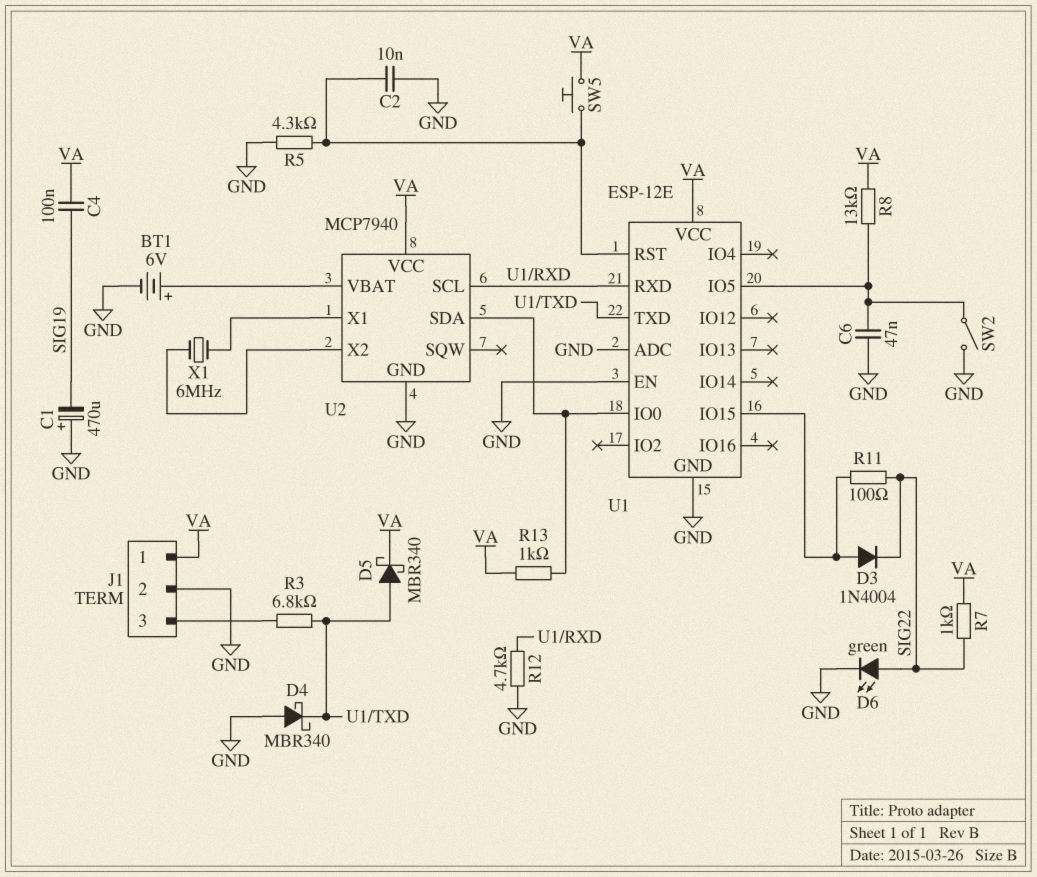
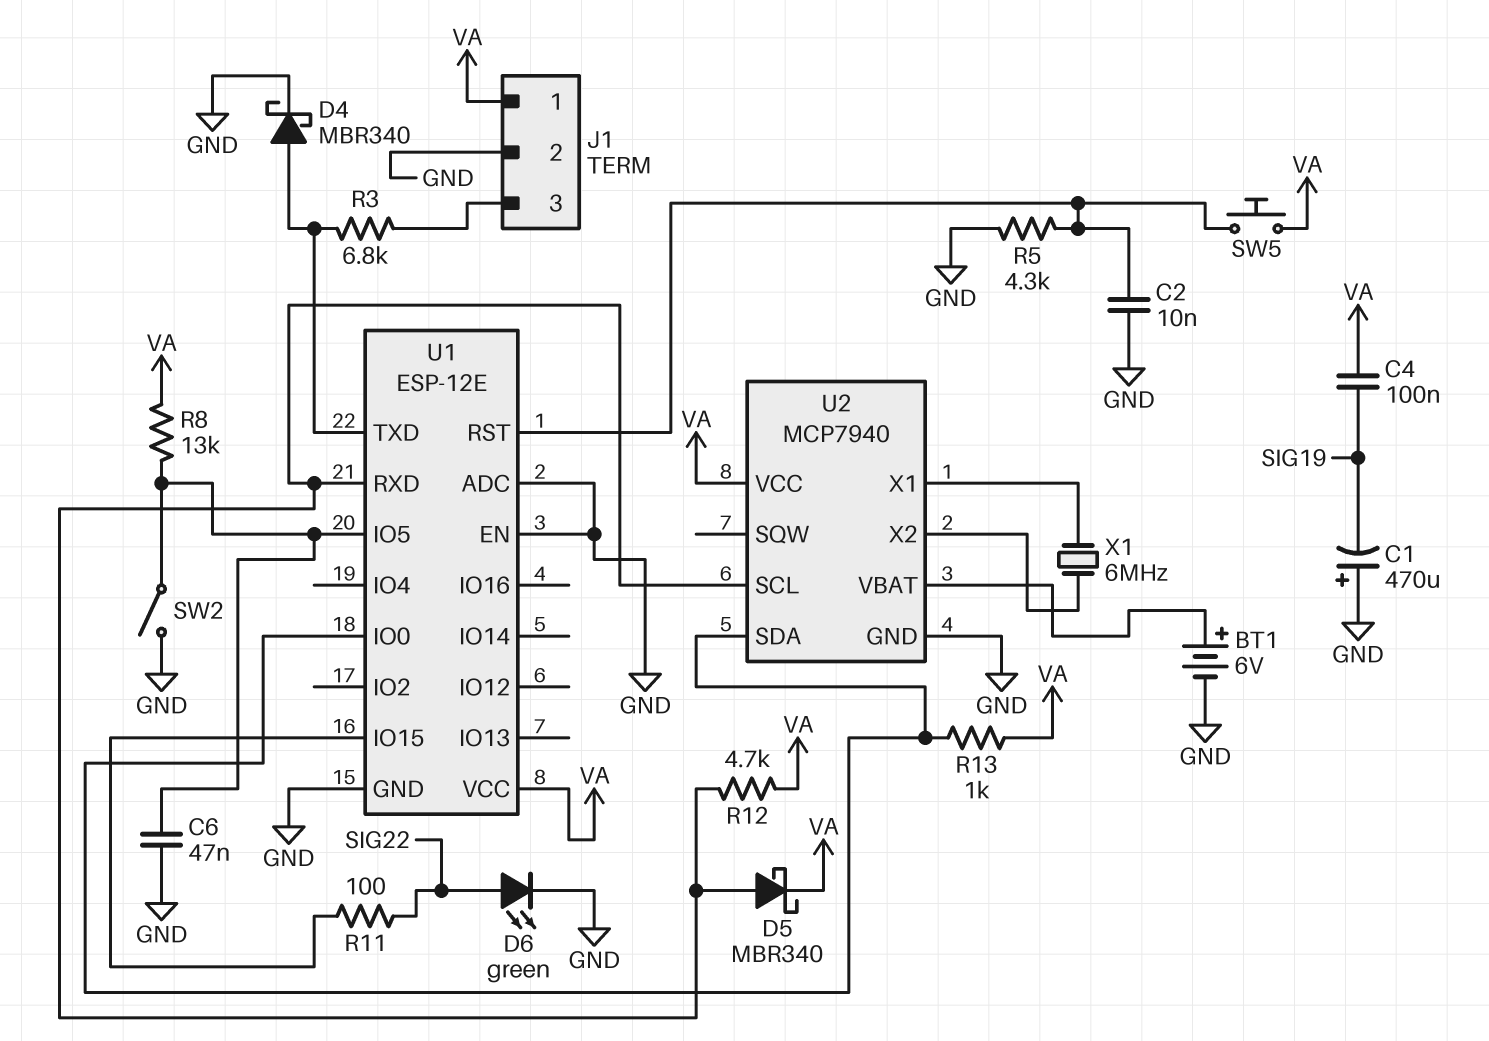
D3: diode 1N4004 (A U1/IO15, K SIG22) -> none
D4: schottky MBR340 (A GND, K U1/TXD) -> schottky MBR340 (A U1/TXD, K GND)
D5: schottky MBR340 (A U1/TXD, K VA) -> schottky MBR340 (A U1/RXD, K VA)
R7: 1k (SIG22, VA) -> none
R12: 4.7k (GND, U1/RXD) -> 4.7k (U1/RXD, VA)

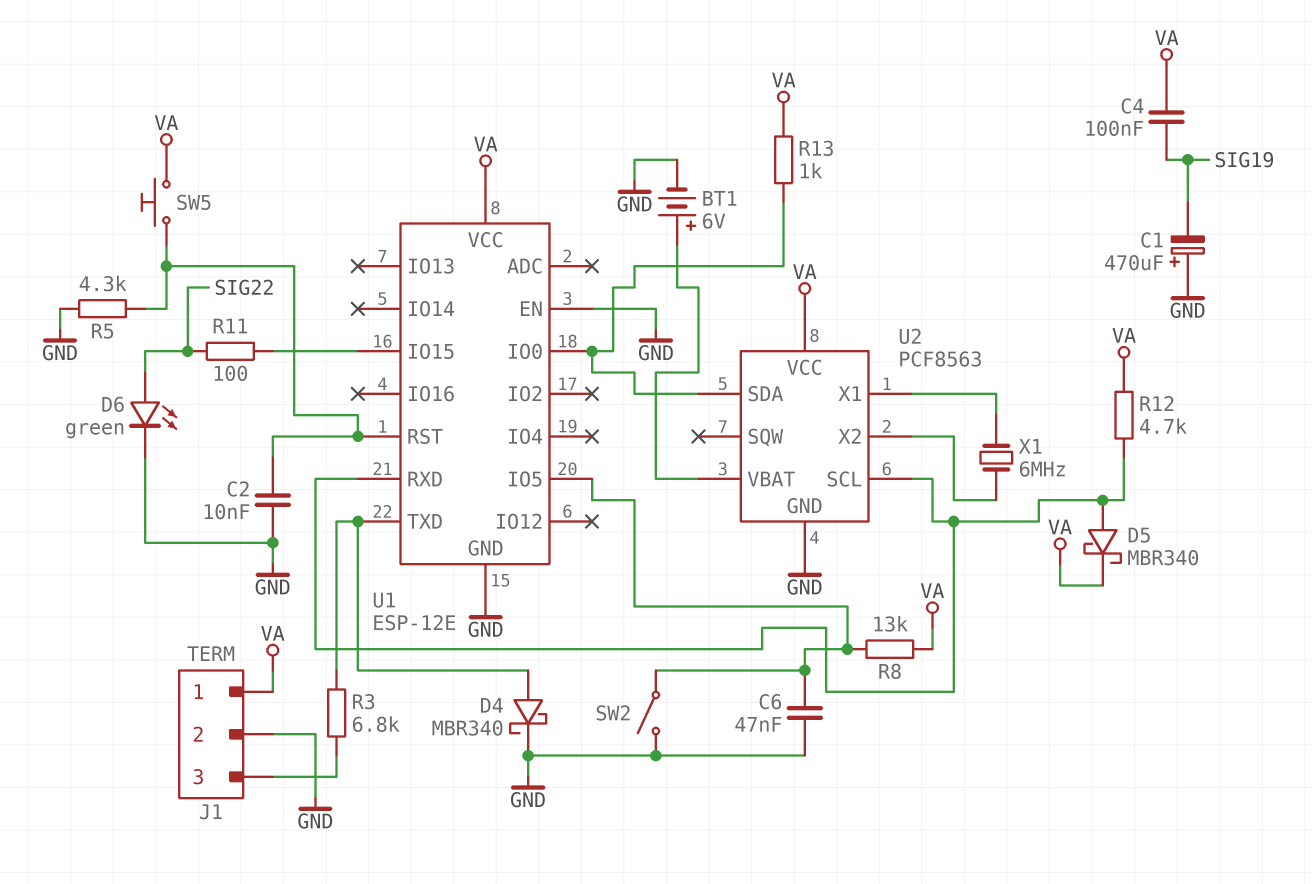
U1 pin ADC: GND -> none
U2: MCP7940 -> PCF8563

